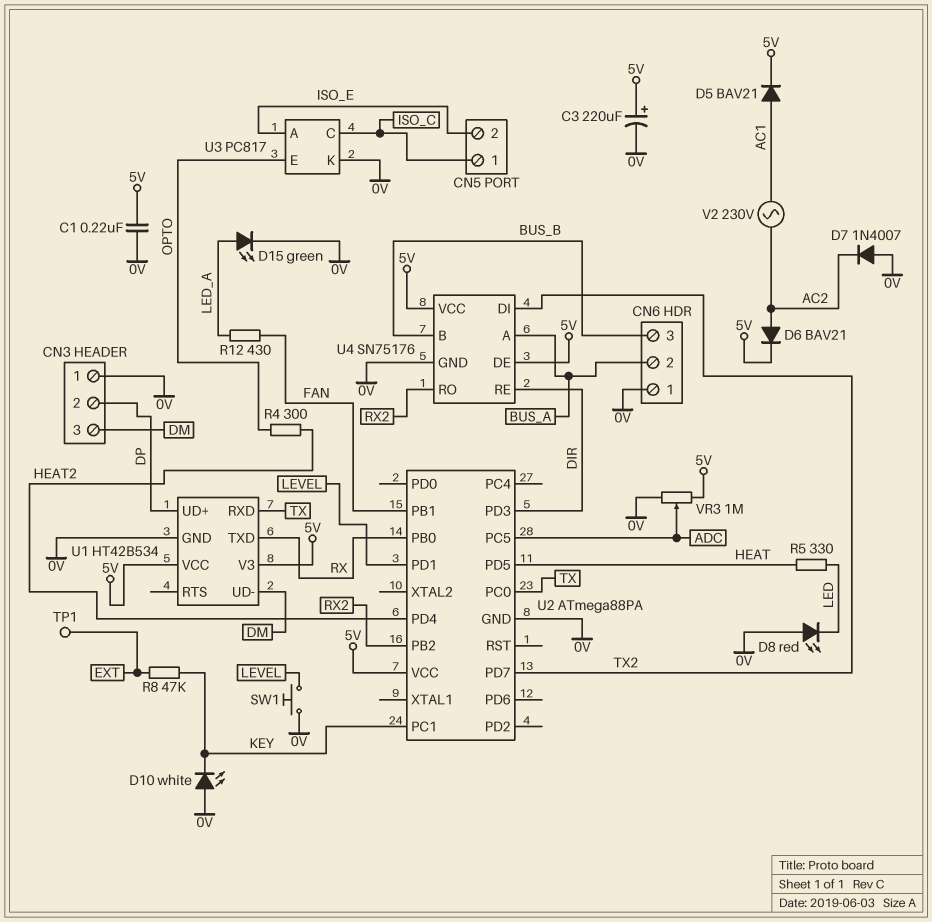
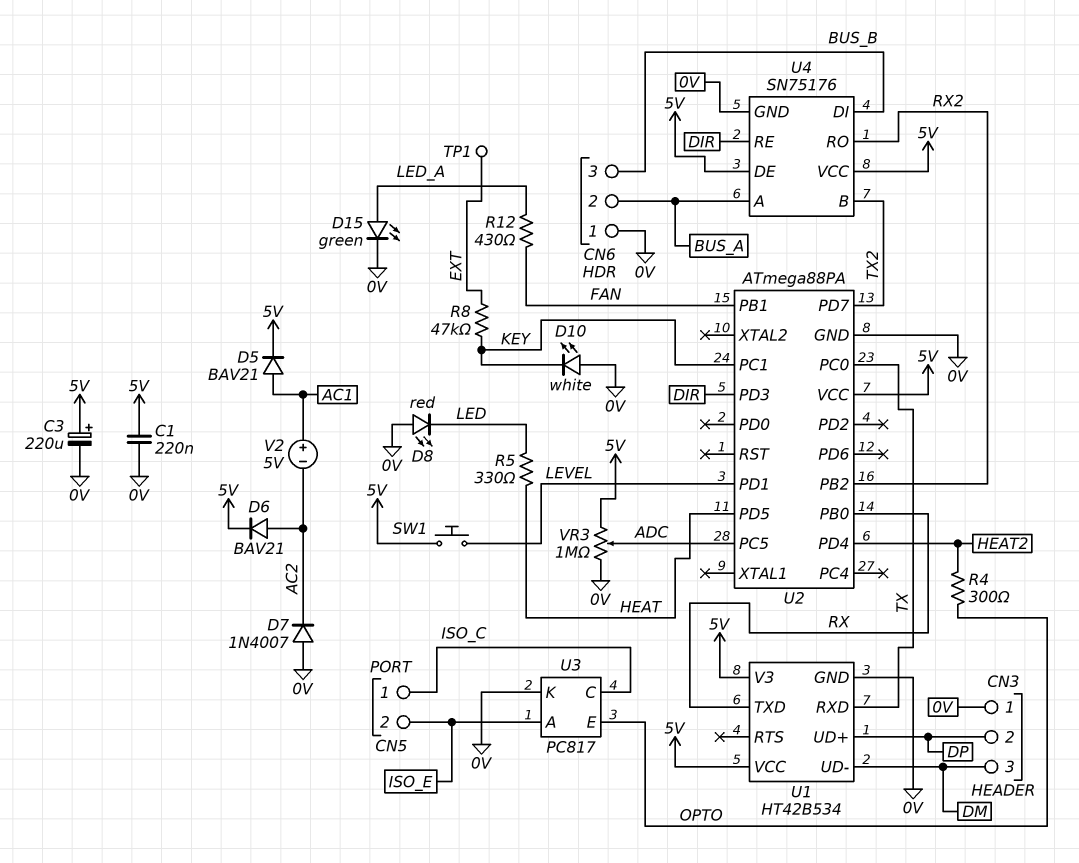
SW1: button (0V, LEVEL) -> button (5V, LEVEL)
U4 pin B: BUS_B -> TX2
U4 pin DI: TX2 -> BUS_B
V2: AC 230V (AC1, AC2) -> 5V (plus AC1, minus AC2)

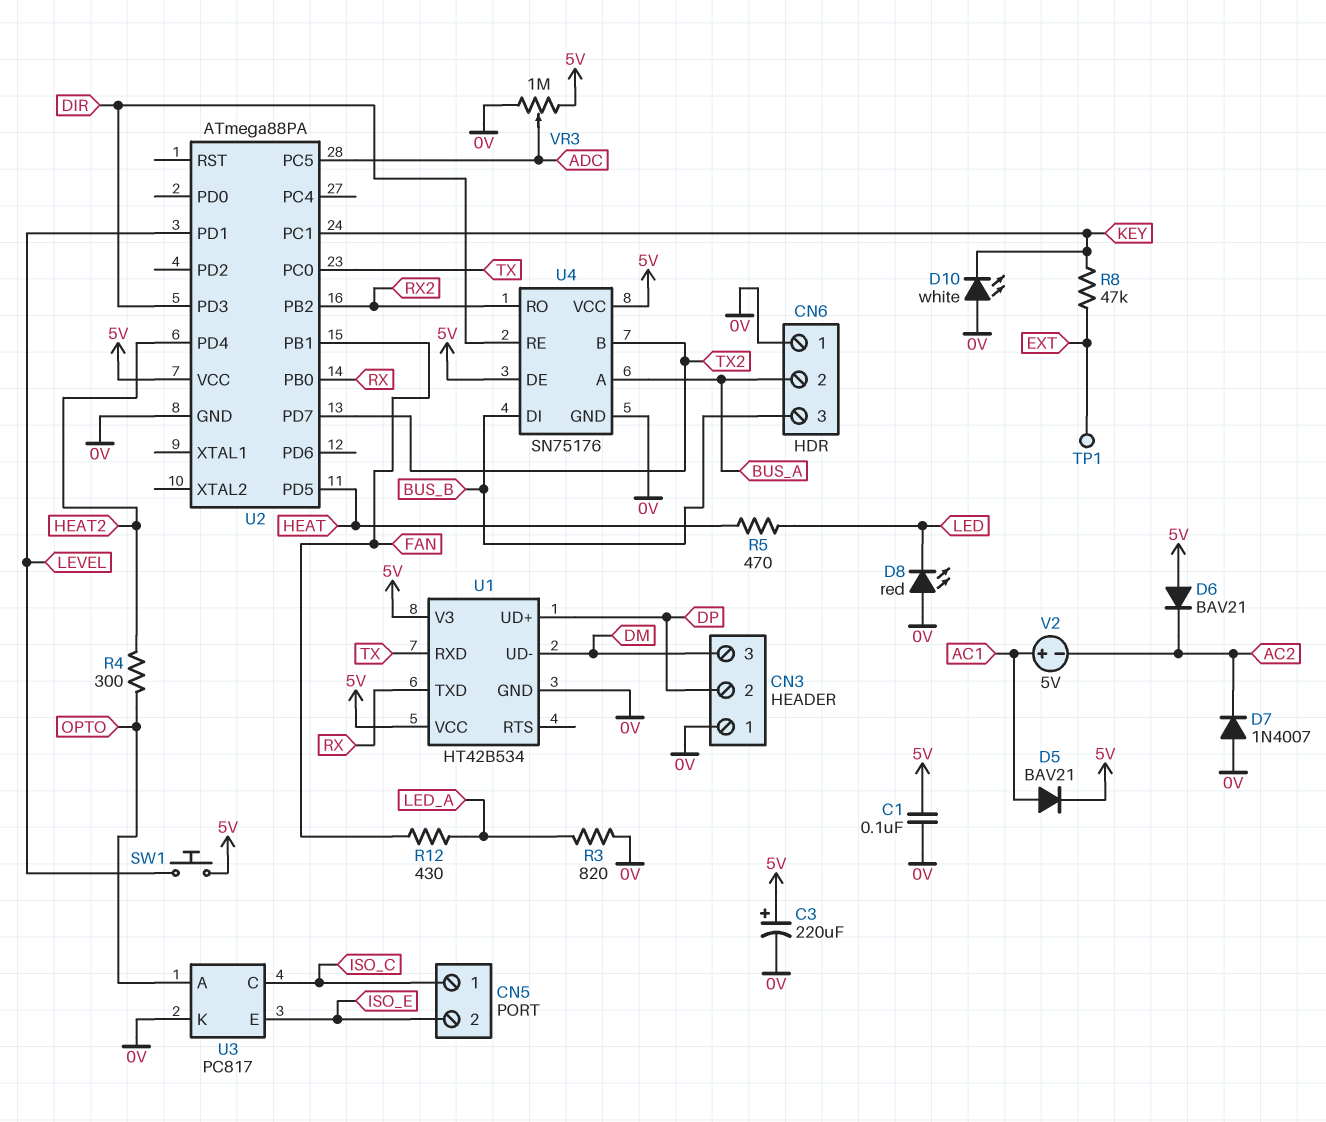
C1: 220nF (0V, 5V) -> 100nF (0V, 5V)
D6: diode BAV21 (A AC2, K 5V) -> diode BAV21 (A 5V, K AC2)
D15: LED green (A LED_A, K 0V) -> none
R3: none -> 820 (0V, LED_A)
R5: 330 (HEAT, LED) -> 470 (HEAT, LED)
U3 pin A: ISO_E -> OPTO
U3 pin E: OPTO -> ISO_E

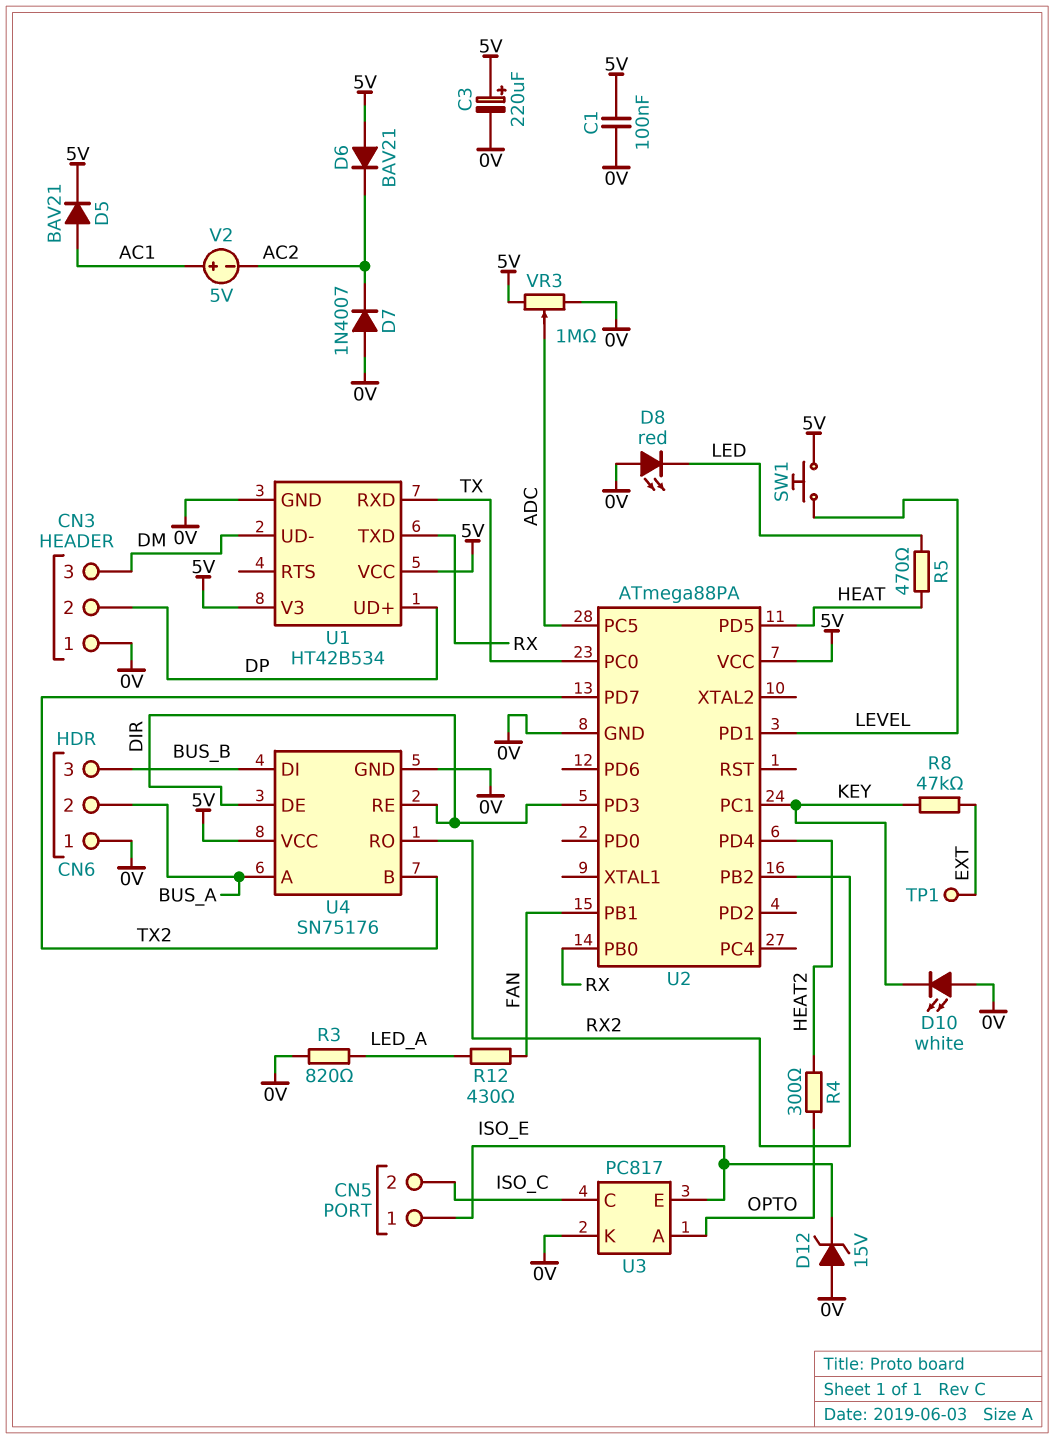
CN5 pin 1: ISO_C -> ISO_E
CN5 pin 2: ISO_E -> ISO_C
D12: none -> zener 15V (A 0V, K ISO_E)
U4 pin DE: 5V -> DIR

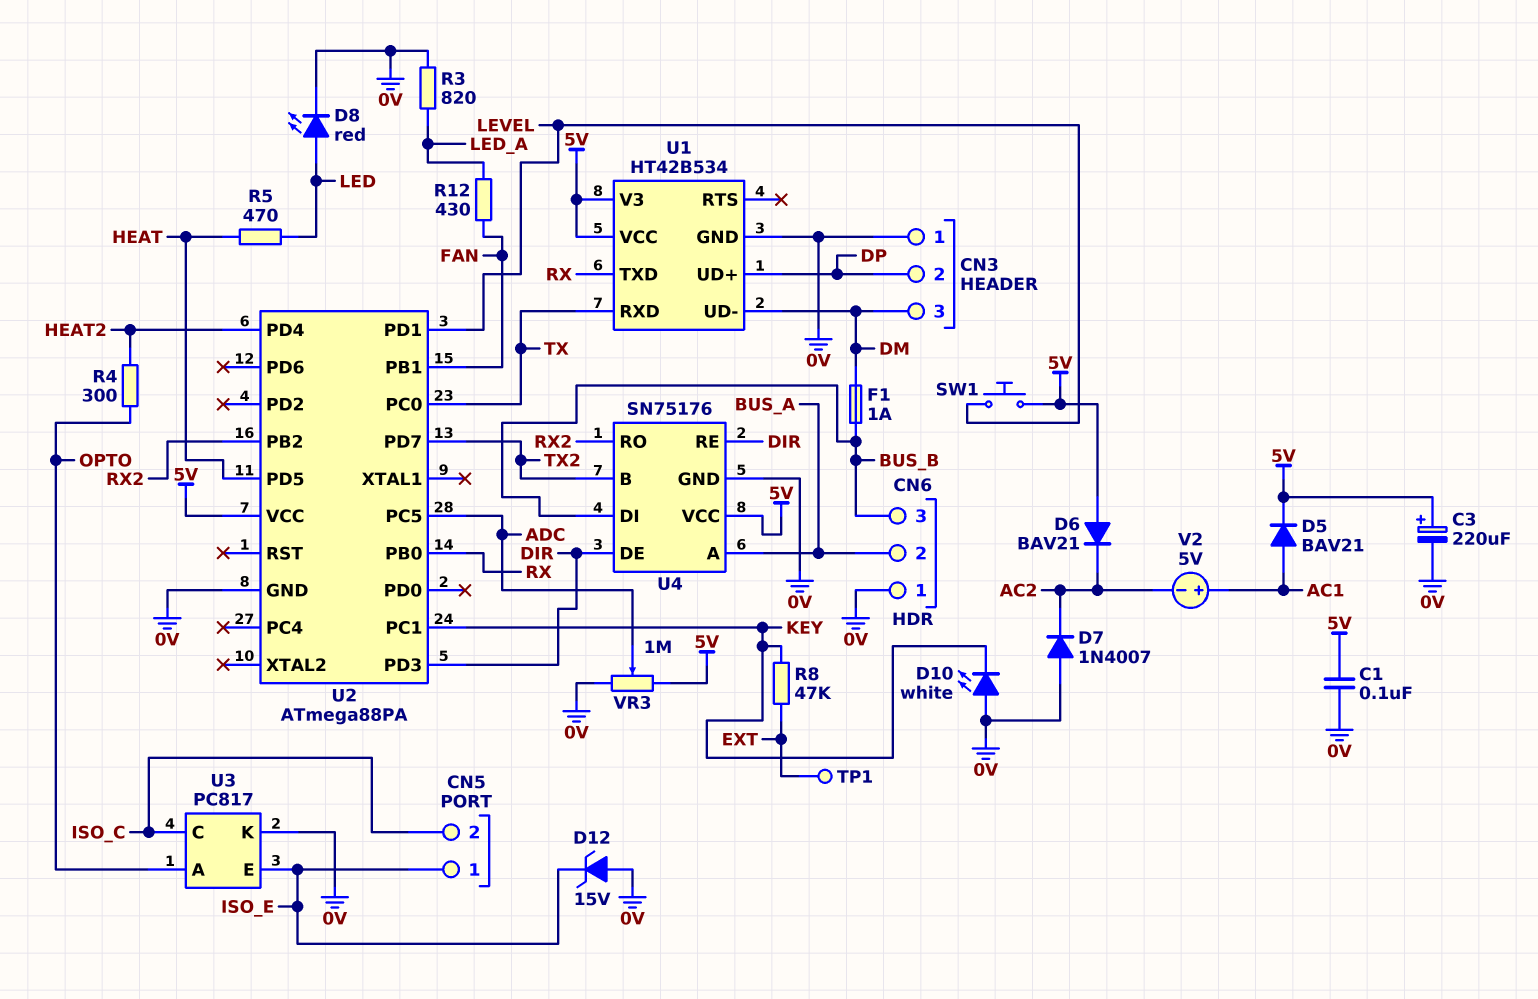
D8: LED red (A 0V, K LED) -> LED red (A LED, K 0V)
F1: none -> 1A (BUS_B, DM)

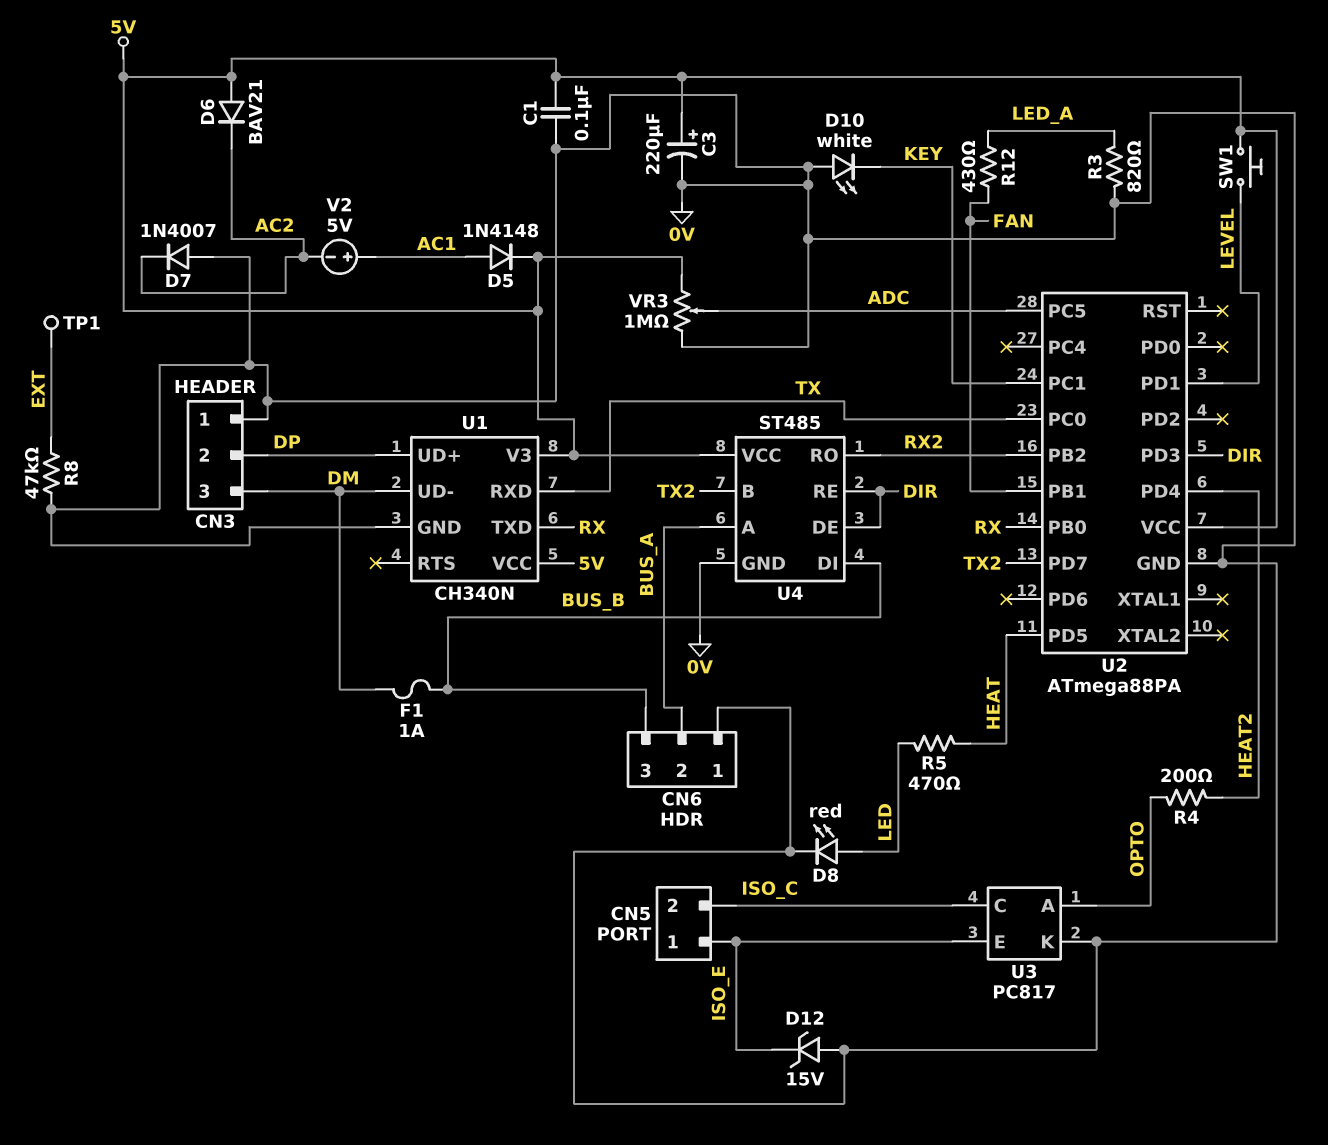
D5: diode BAV21 (A AC1, K 5V) -> diode 1N4148 (A AC1, K 5V)
R4: 300 (HEAT2, OPTO) -> 200 (HEAT2, OPTO)
R8: 47k (EXT, KEY) -> 47k (0V, EXT)
U1: HT42B534 -> CH340N
U4: SN75176 -> ST485

